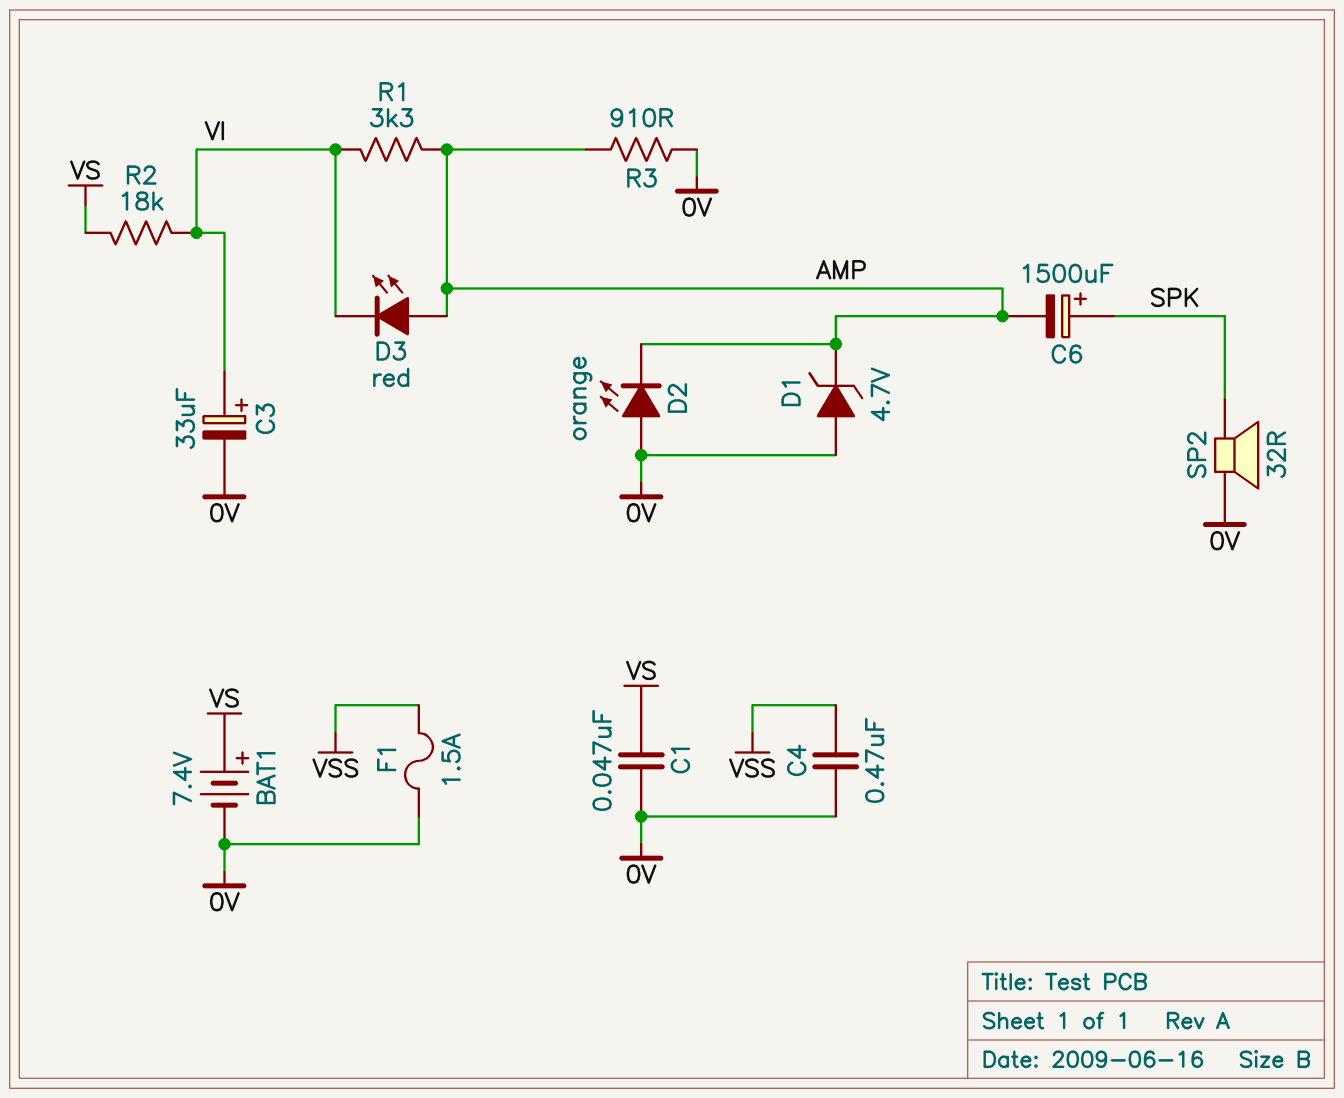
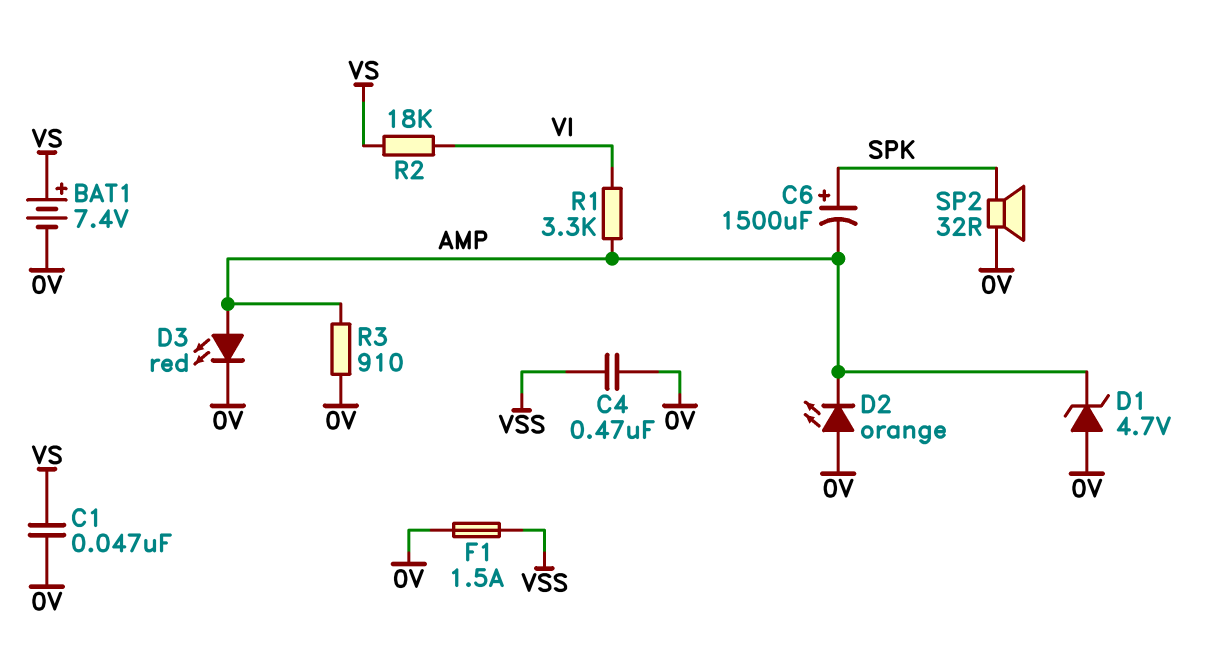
C3: 33uF (plus VI, minus 0V) -> none
D3: LED red (A AMP, K VI) -> LED red (A AMP, K 0V)

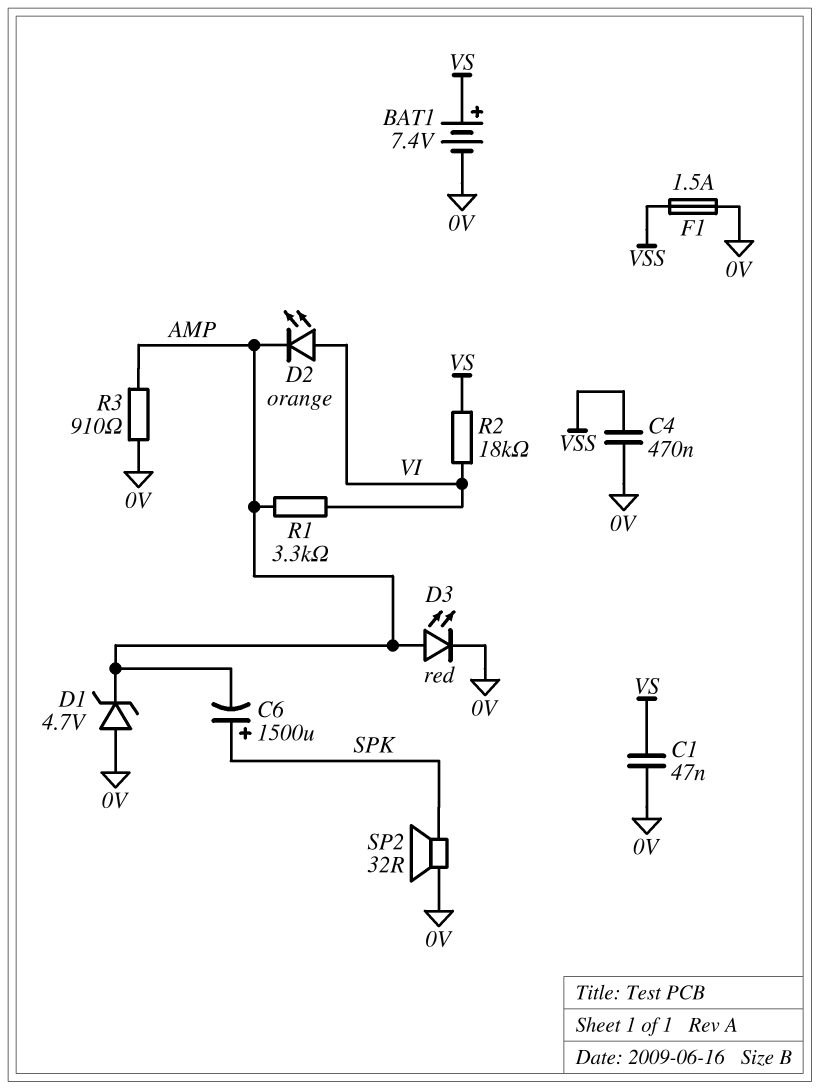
D2: LED orange (A 0V, K AMP) -> LED orange (A VI, K AMP)

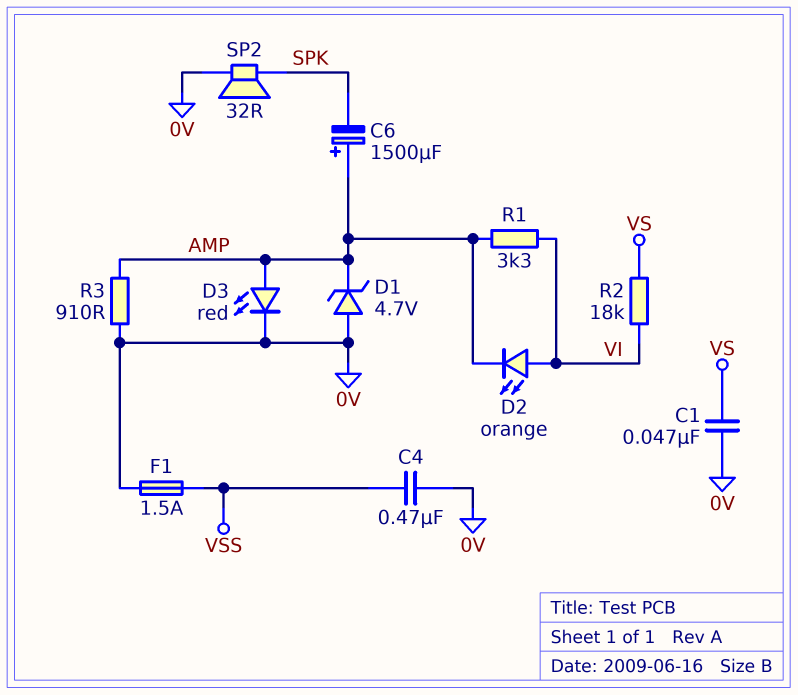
BAT1: 7.4V (plus VS, minus 0V) -> none
C6: 1500uF (plus SPK, minus AMP) -> 1500uF (plus AMP, minus SPK)

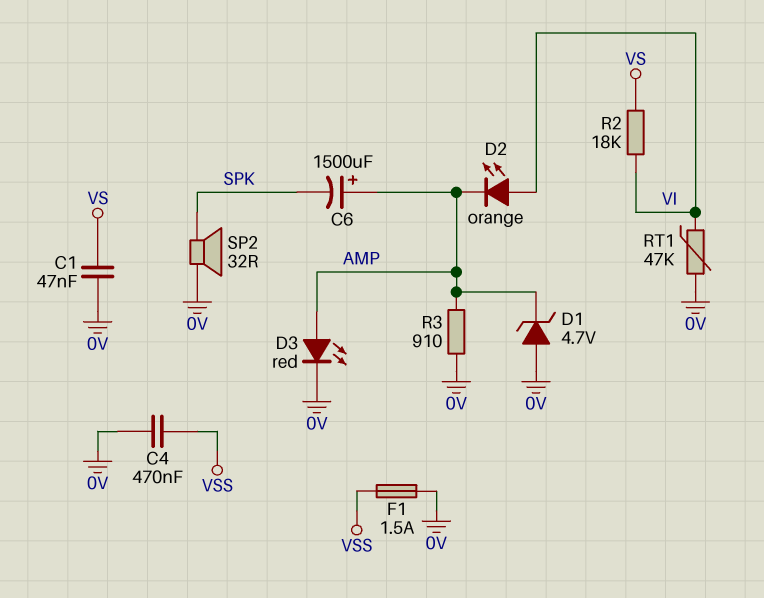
R1: 3.3k (AMP, VI) -> none
RT1: none -> 47k (0V, VI)

